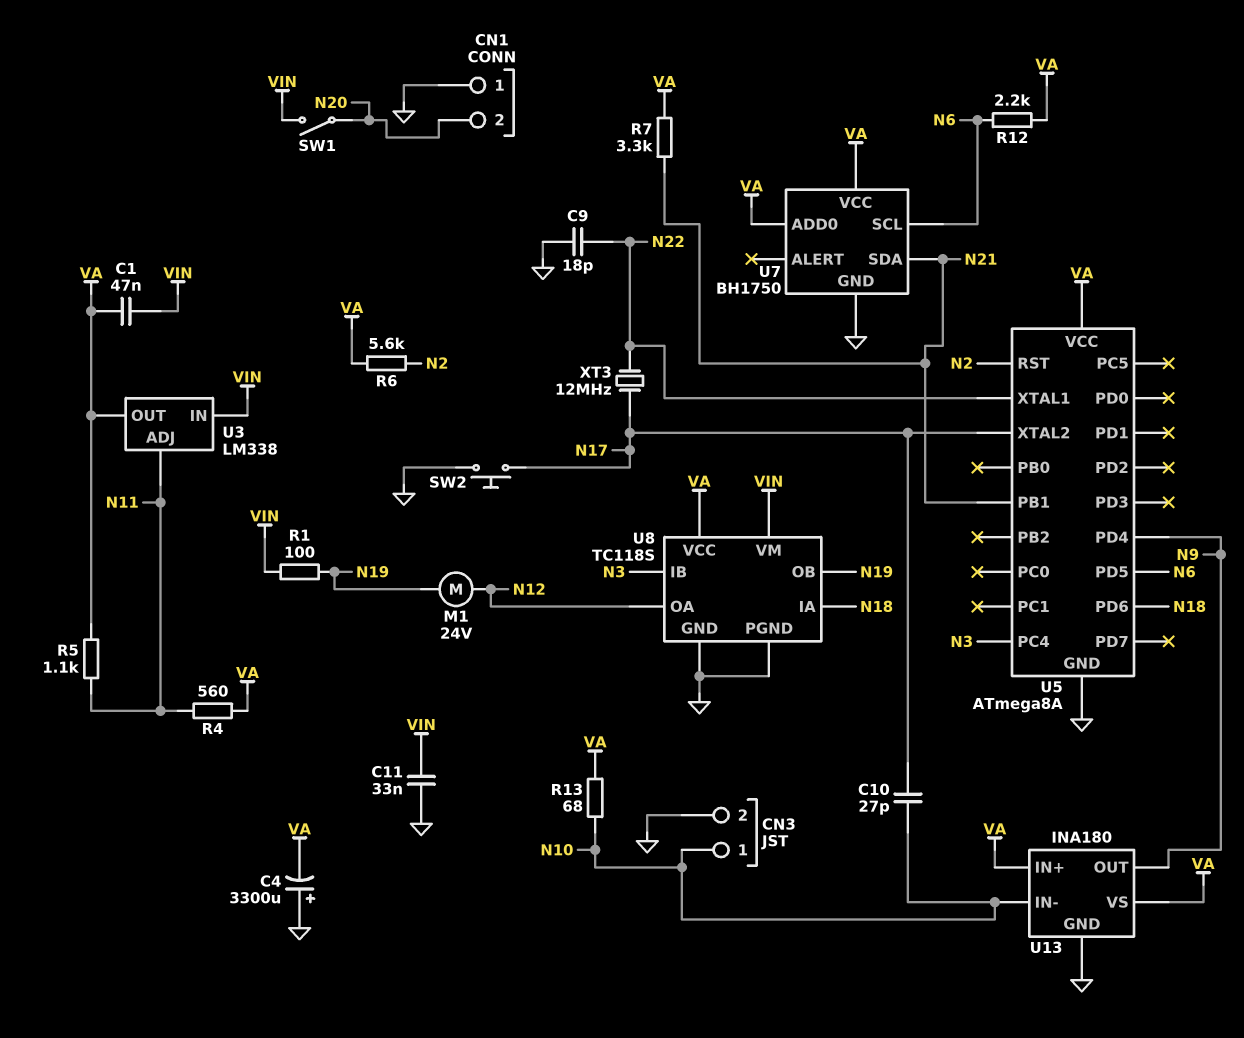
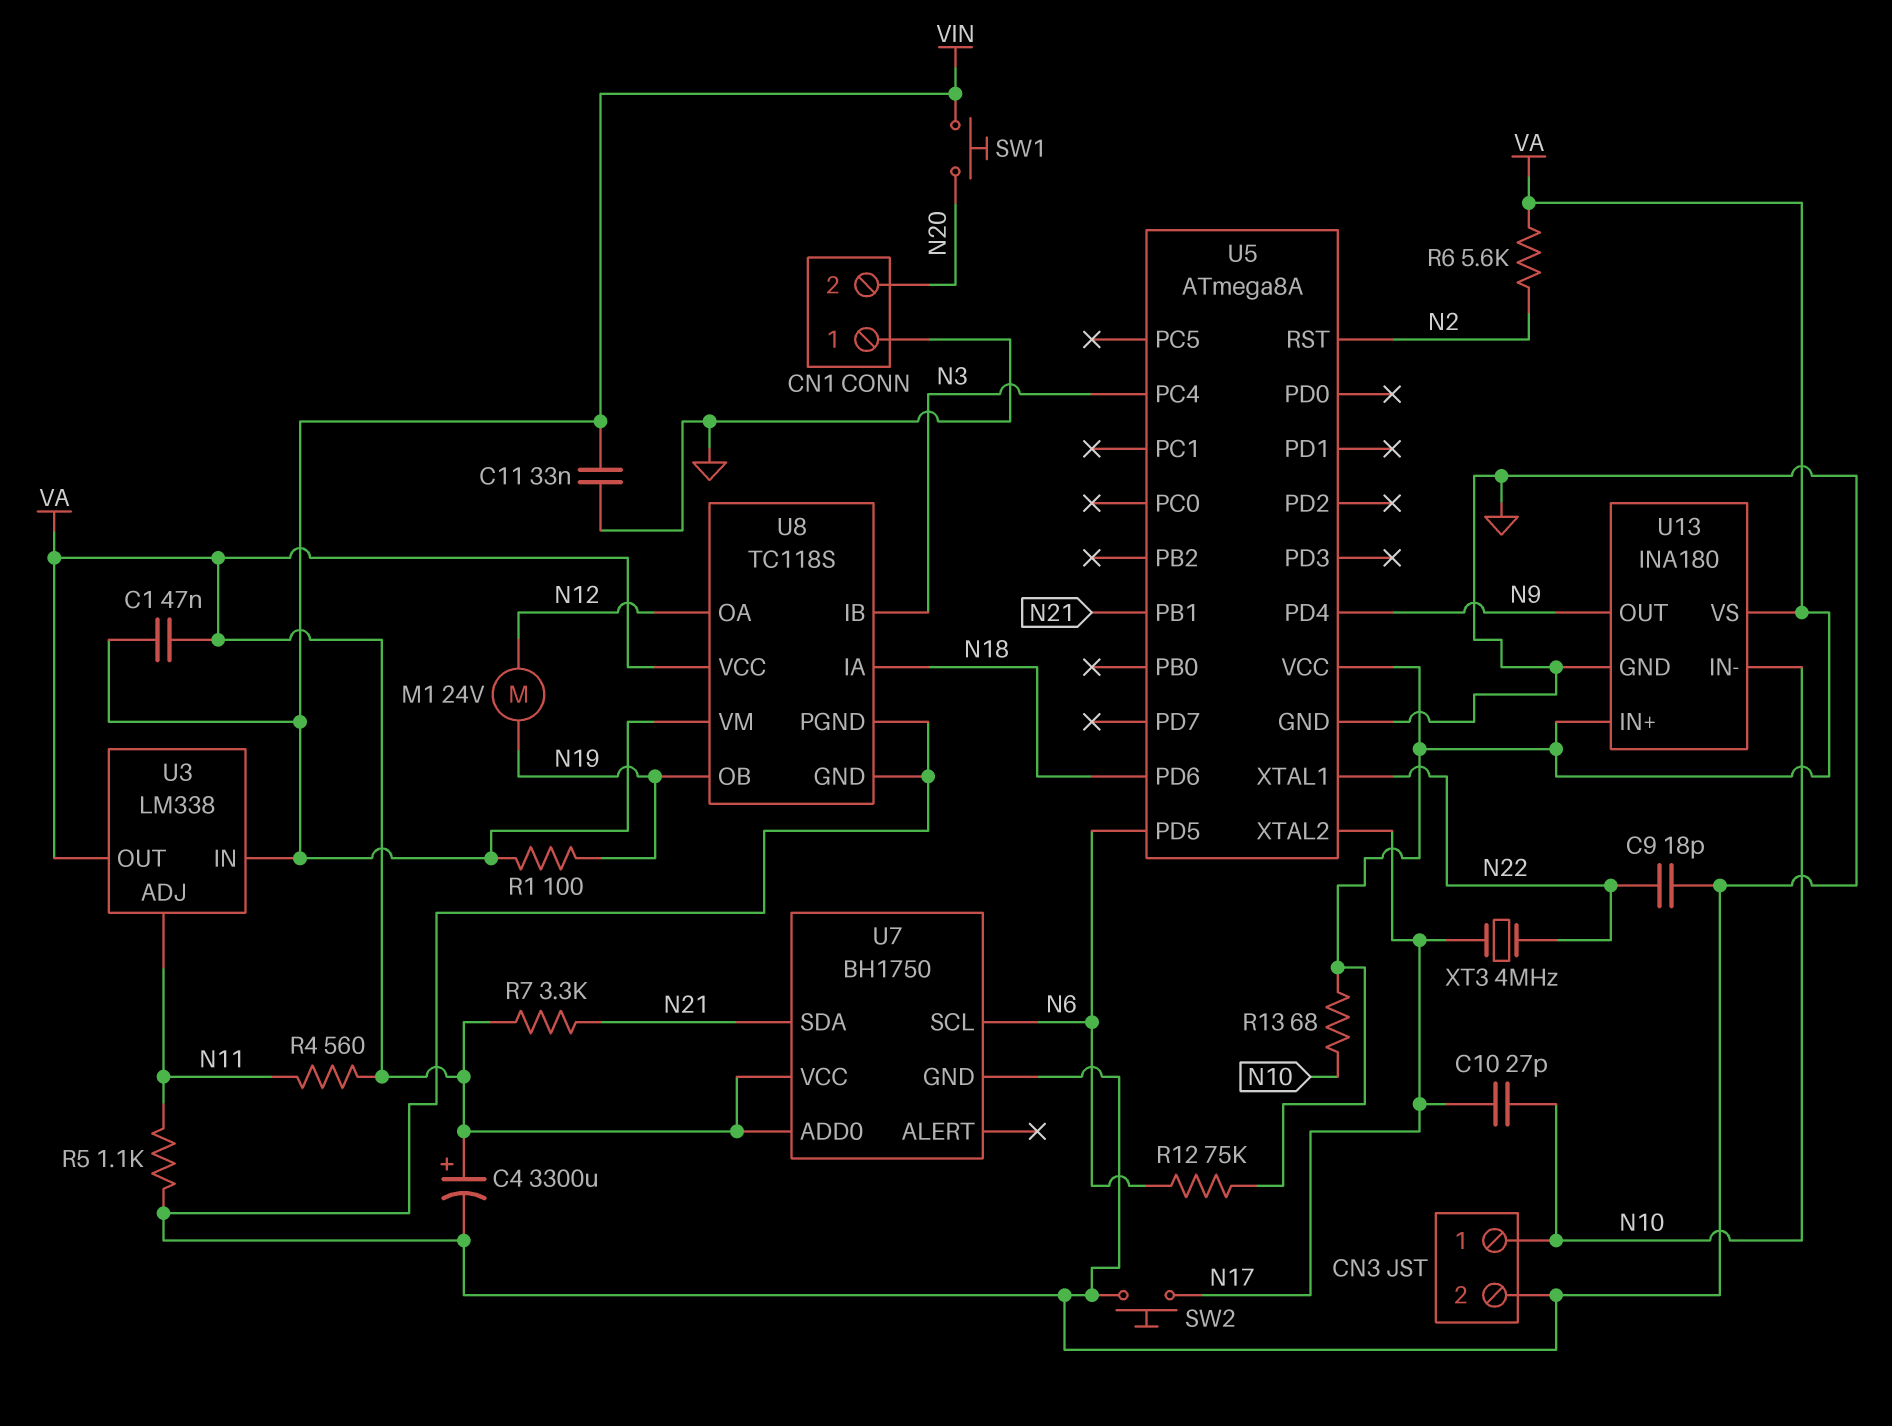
C4: 3300uF (plus GND, minus VA) -> 3300uF (plus VA, minus GND)
R5: 1.1k (N11, VA) -> 1.1k (GND, N11)
R12: 2.2k (N6, VA) -> 75k (N6, VA)
SW1: switch (N20, VIN) -> button (N20, VIN)
XT3: 12MHz (N17, N22) -> 4MHz (N17, N22)

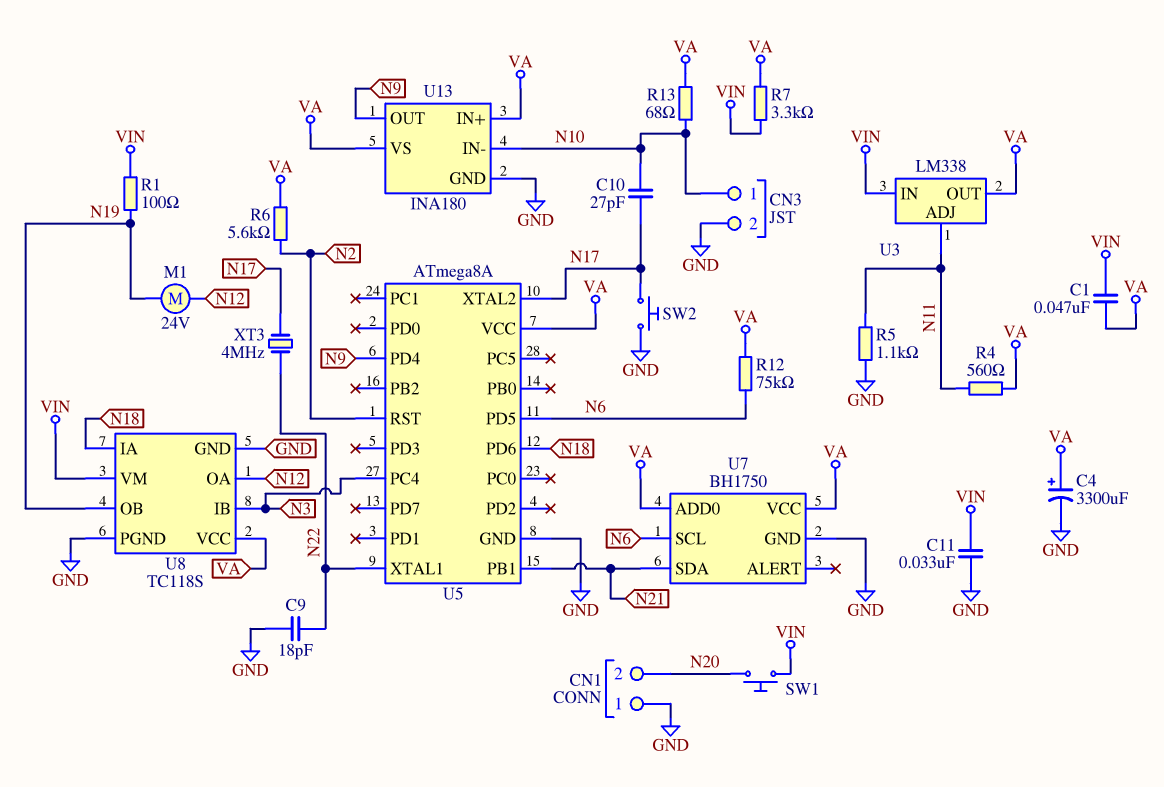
R7: 3.3k (N21, VA) -> 3.3k (VA, VIN)

